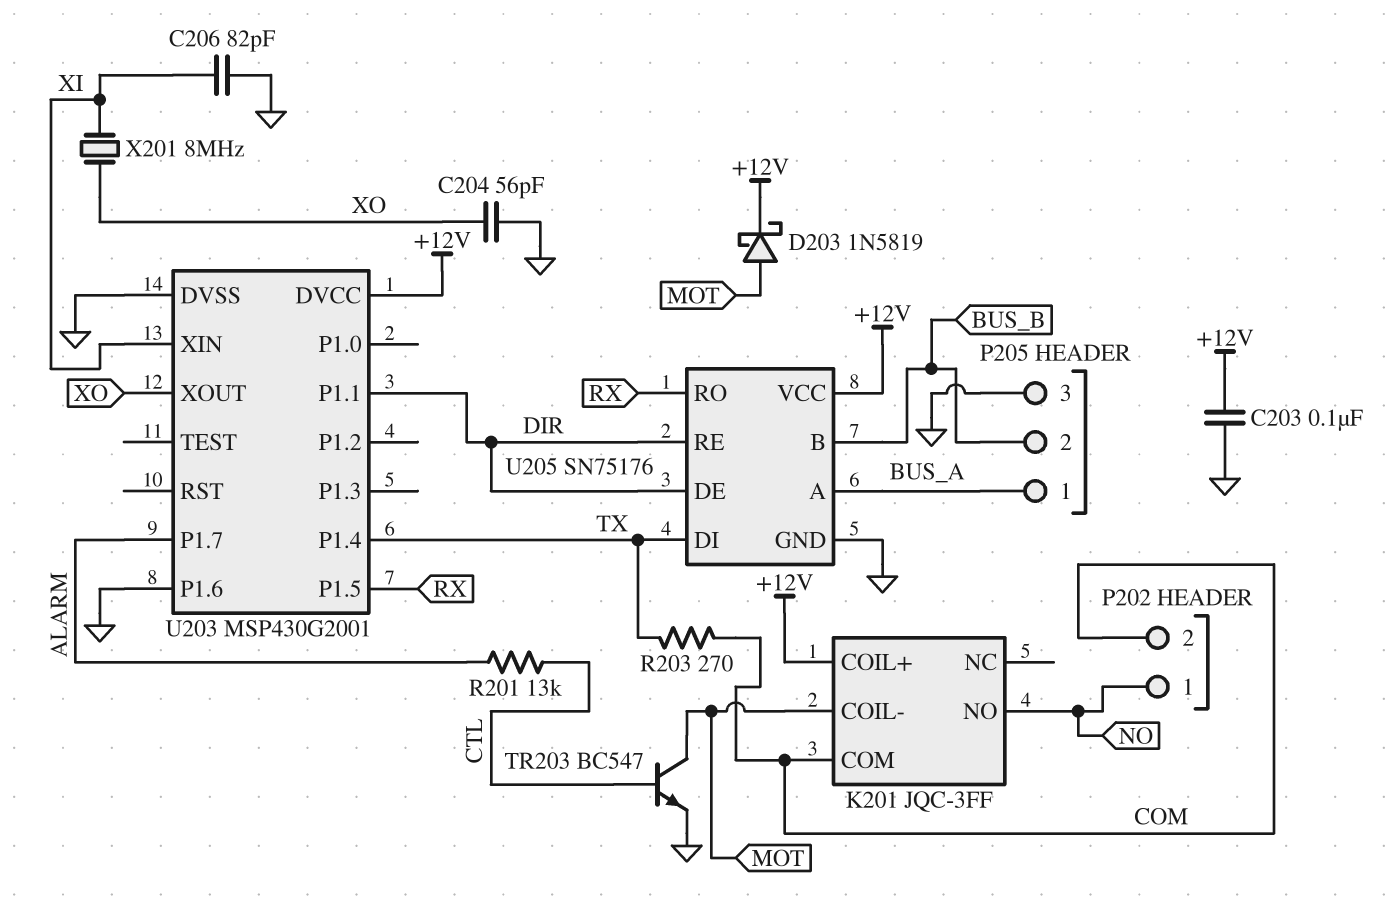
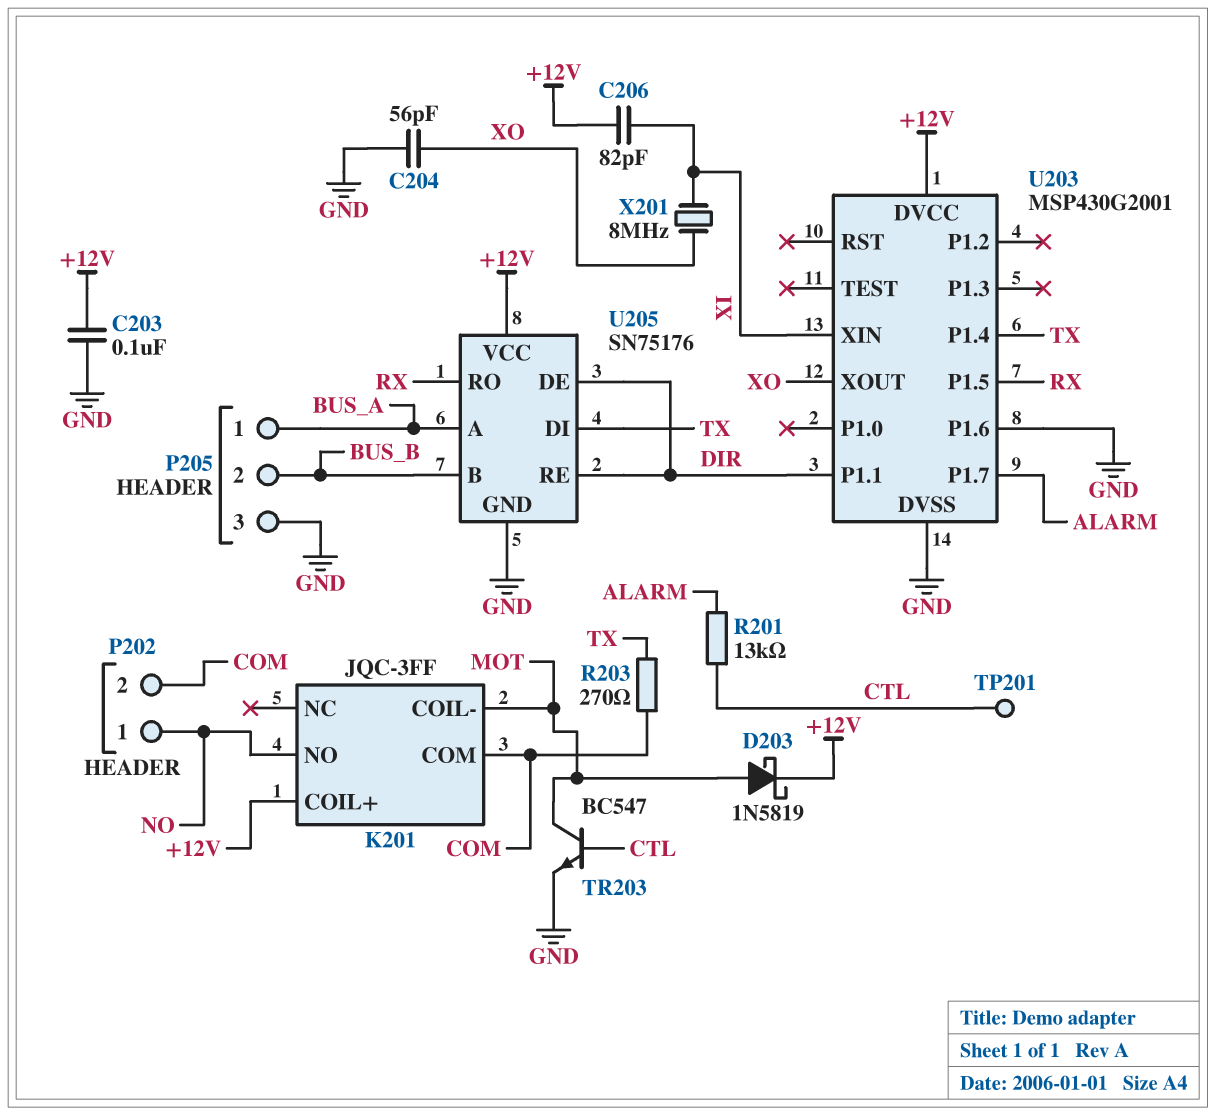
C206: 82pF (GND, XI) -> 82pF (+12V, XI)
TP201: none -> test point (CTL)

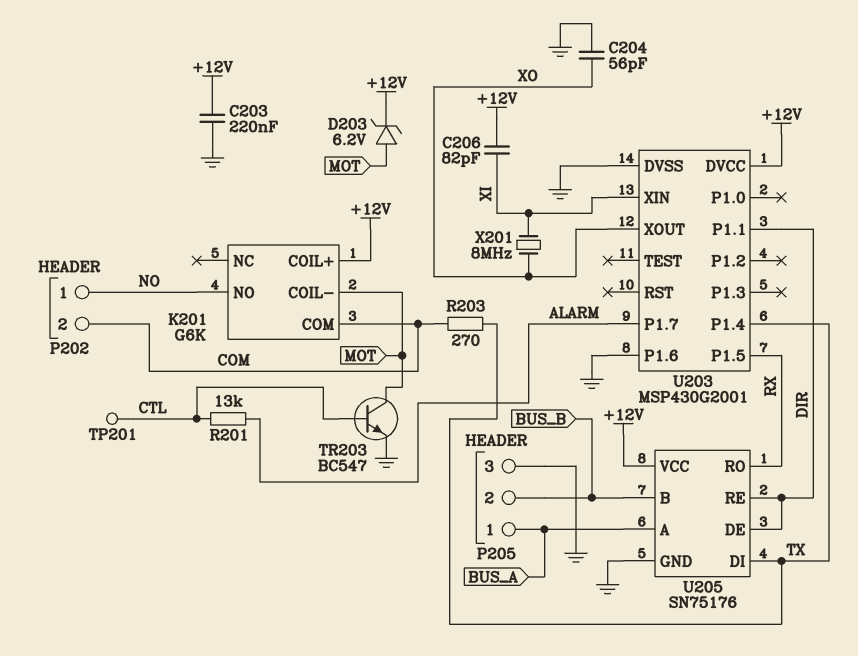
C203: 100nF (+12V, GND) -> 220nF (+12V, GND)
D203: schottky 1N5819 (A MOT, K +12V) -> zener 6.2V (A MOT, K +12V)
K201: JQC-3FF -> G6K

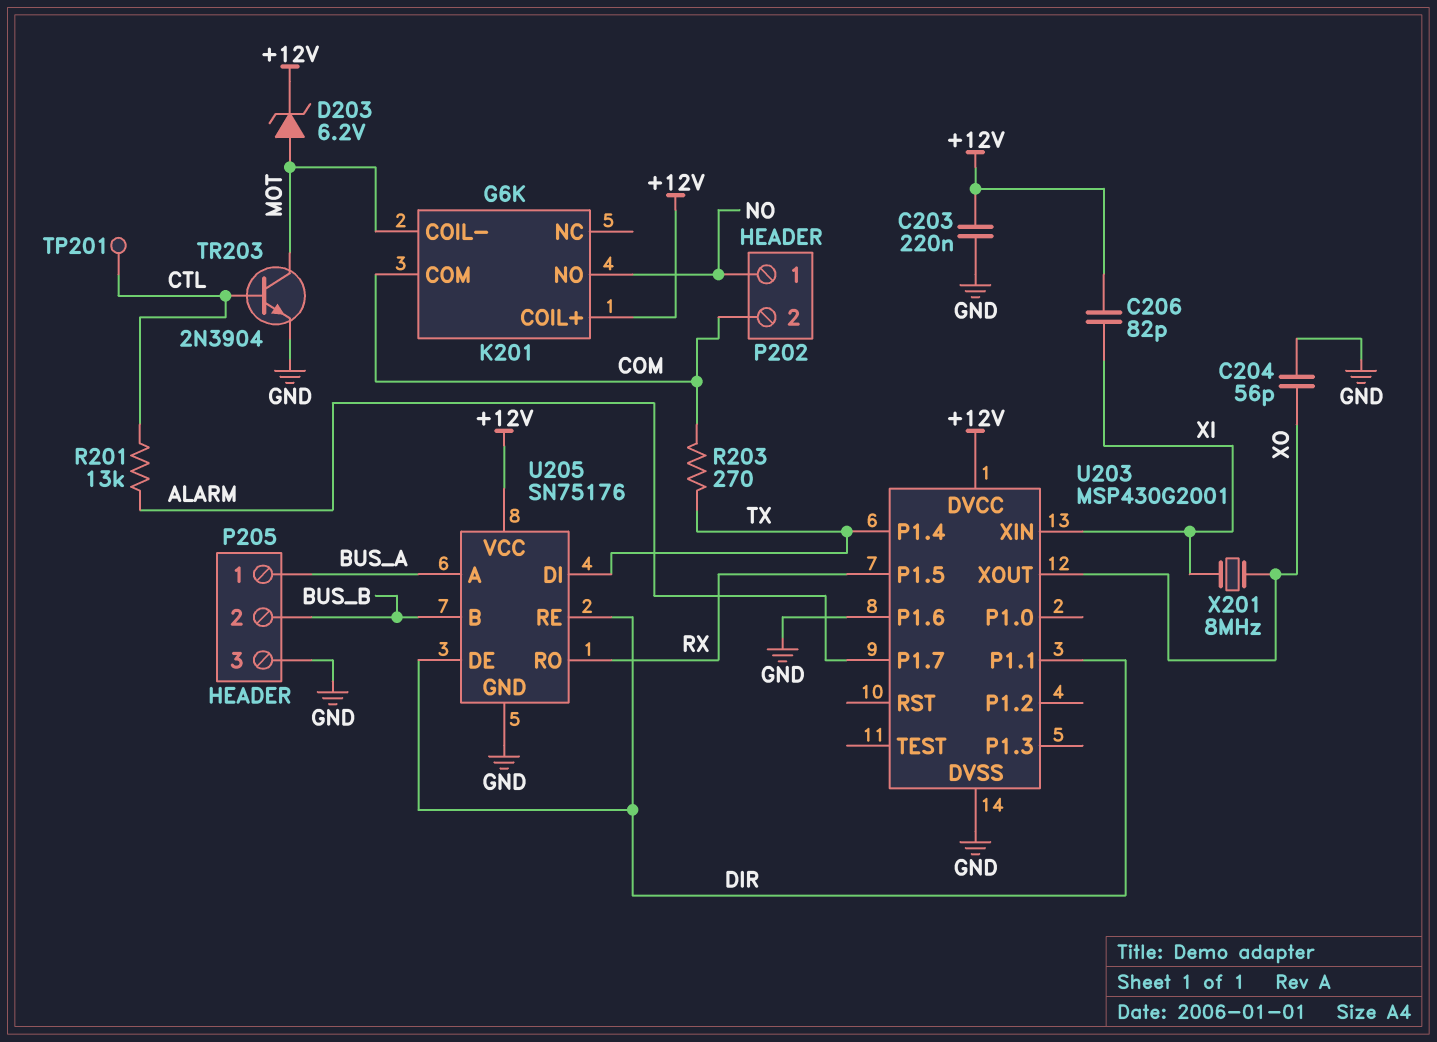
TR203: NPN BC547 (B CTL, C MOT, E GND) -> NPN 2N3904 (B CTL, C MOT, E GND)

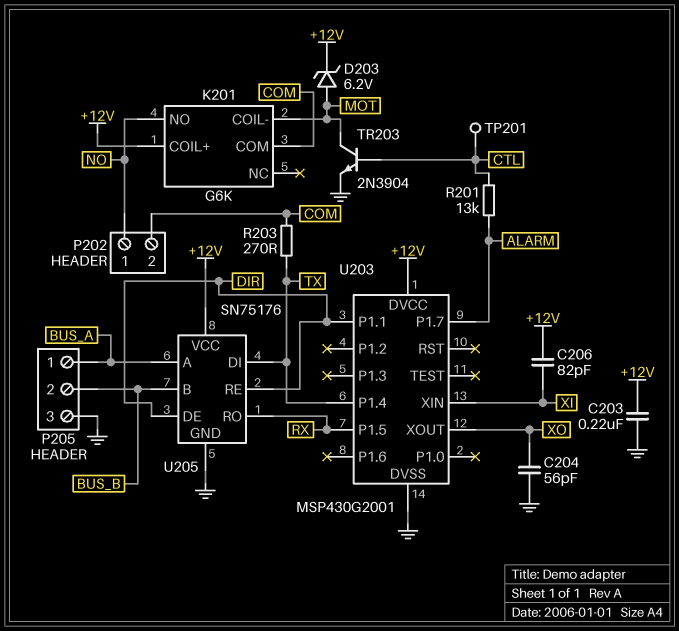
U203 pin P1.6: GND -> none
X201: 8MHz (XI, XO) -> none

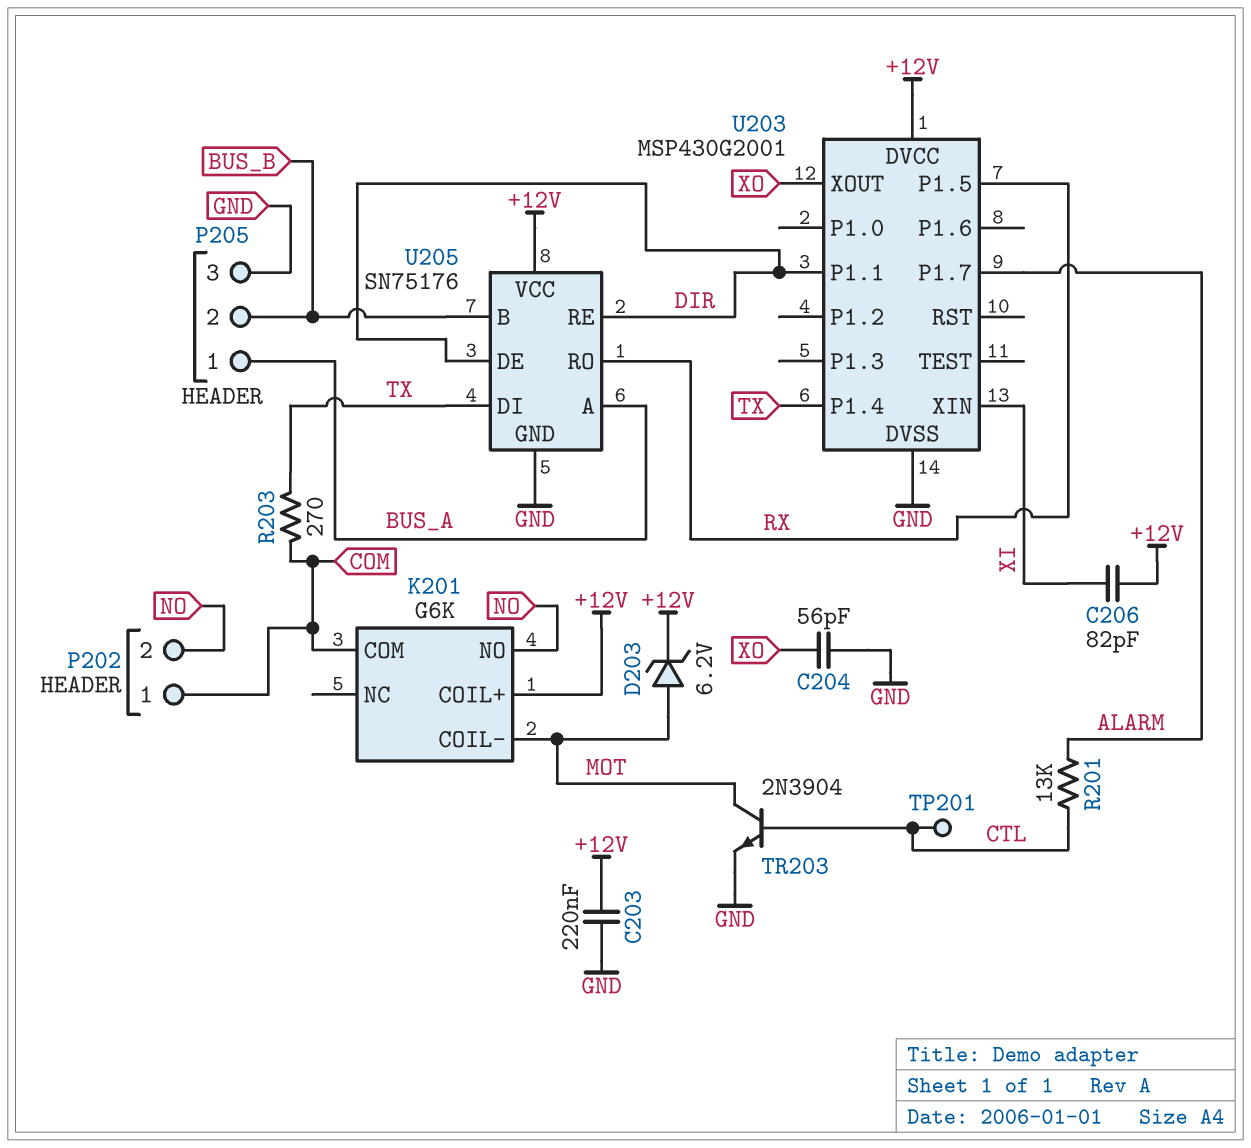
P202 pin 1: NO -> COM
P202 pin 2: COM -> NO

